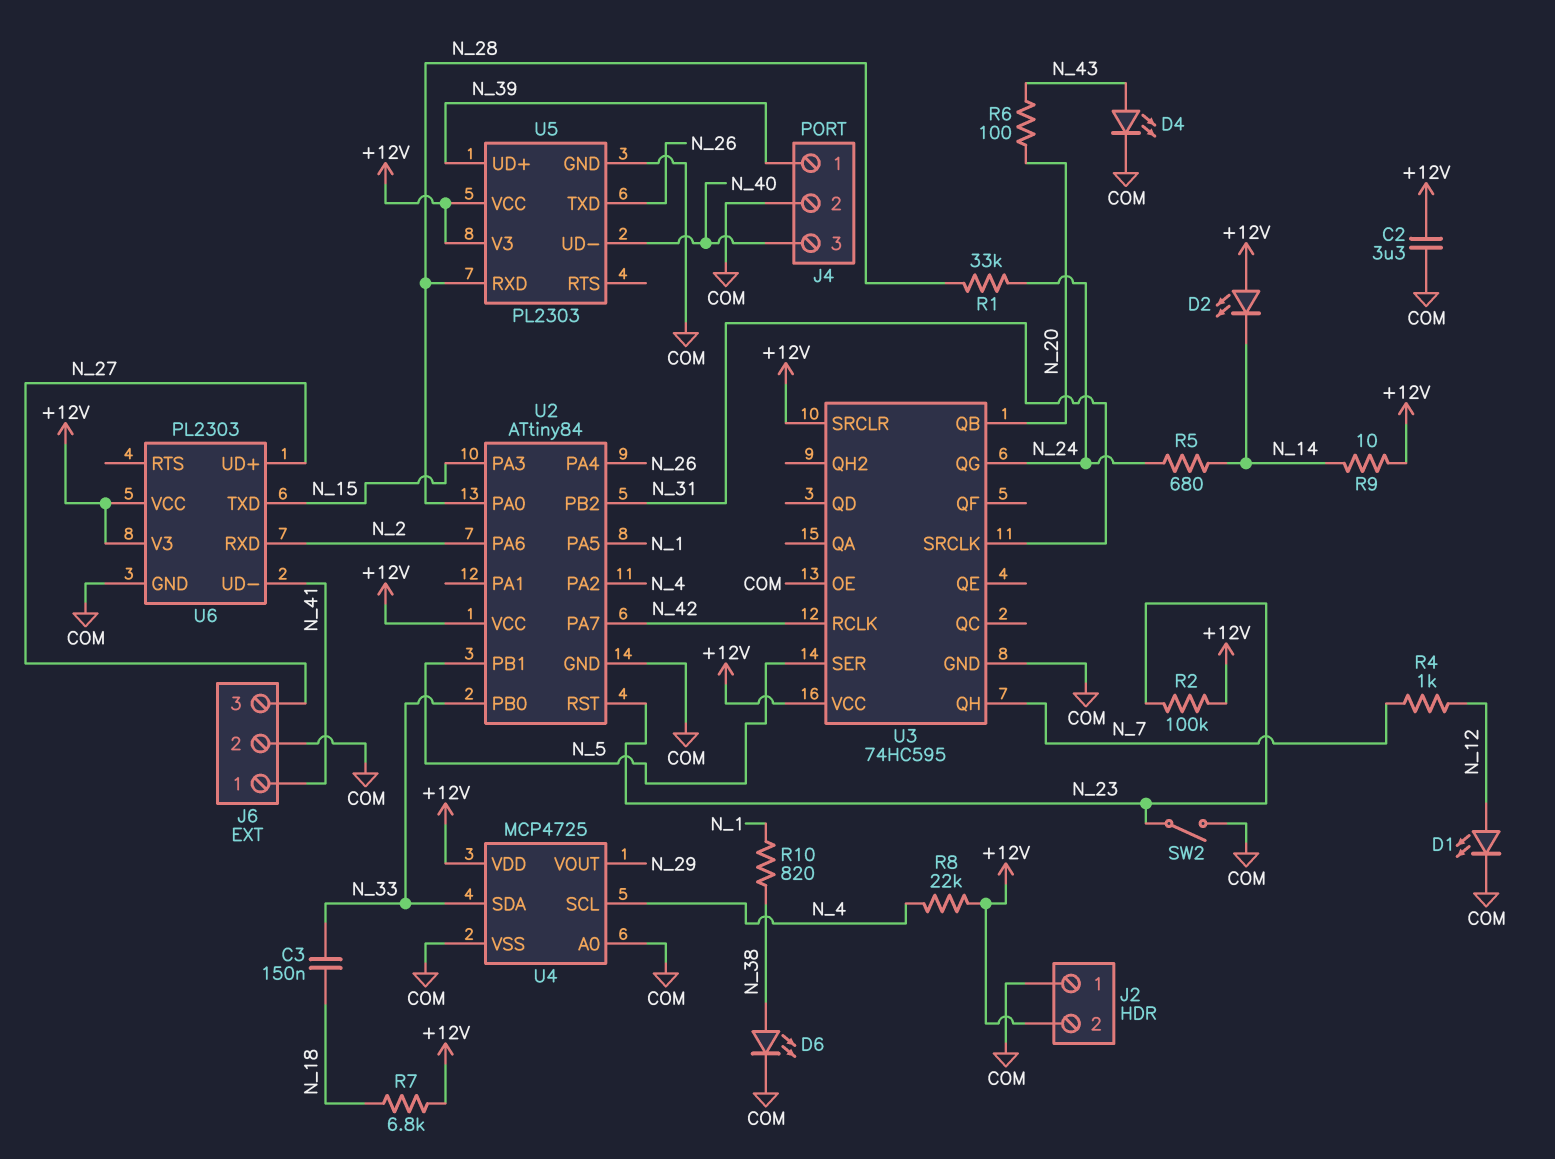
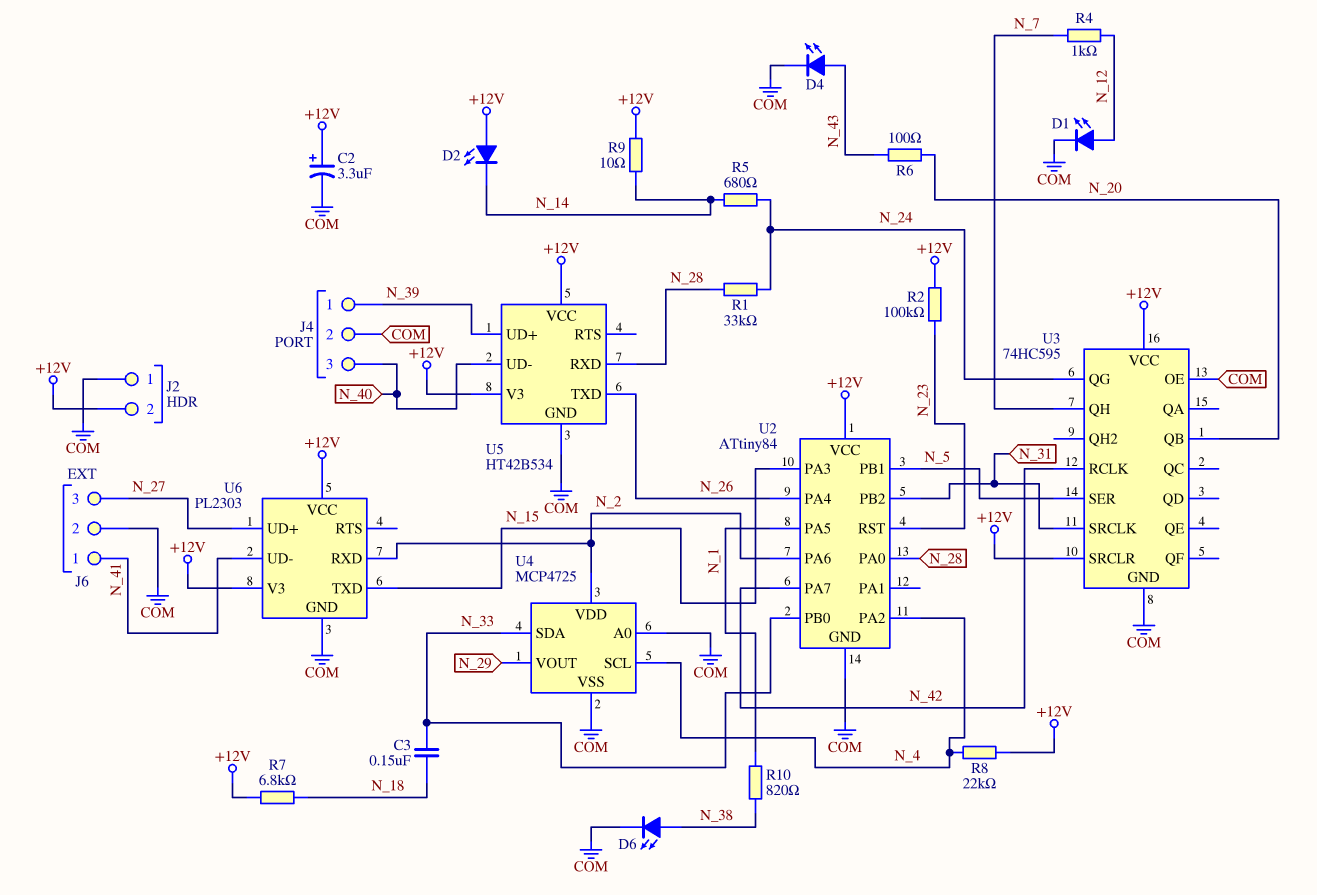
C2: 3.3uF (+12V, COM) -> 3.3uF (plus +12V, minus COM)
SW2: switch (COM, N_23) -> none
U4 pin VDD: +12V -> N_2
U5: PL2303 -> HT42B534

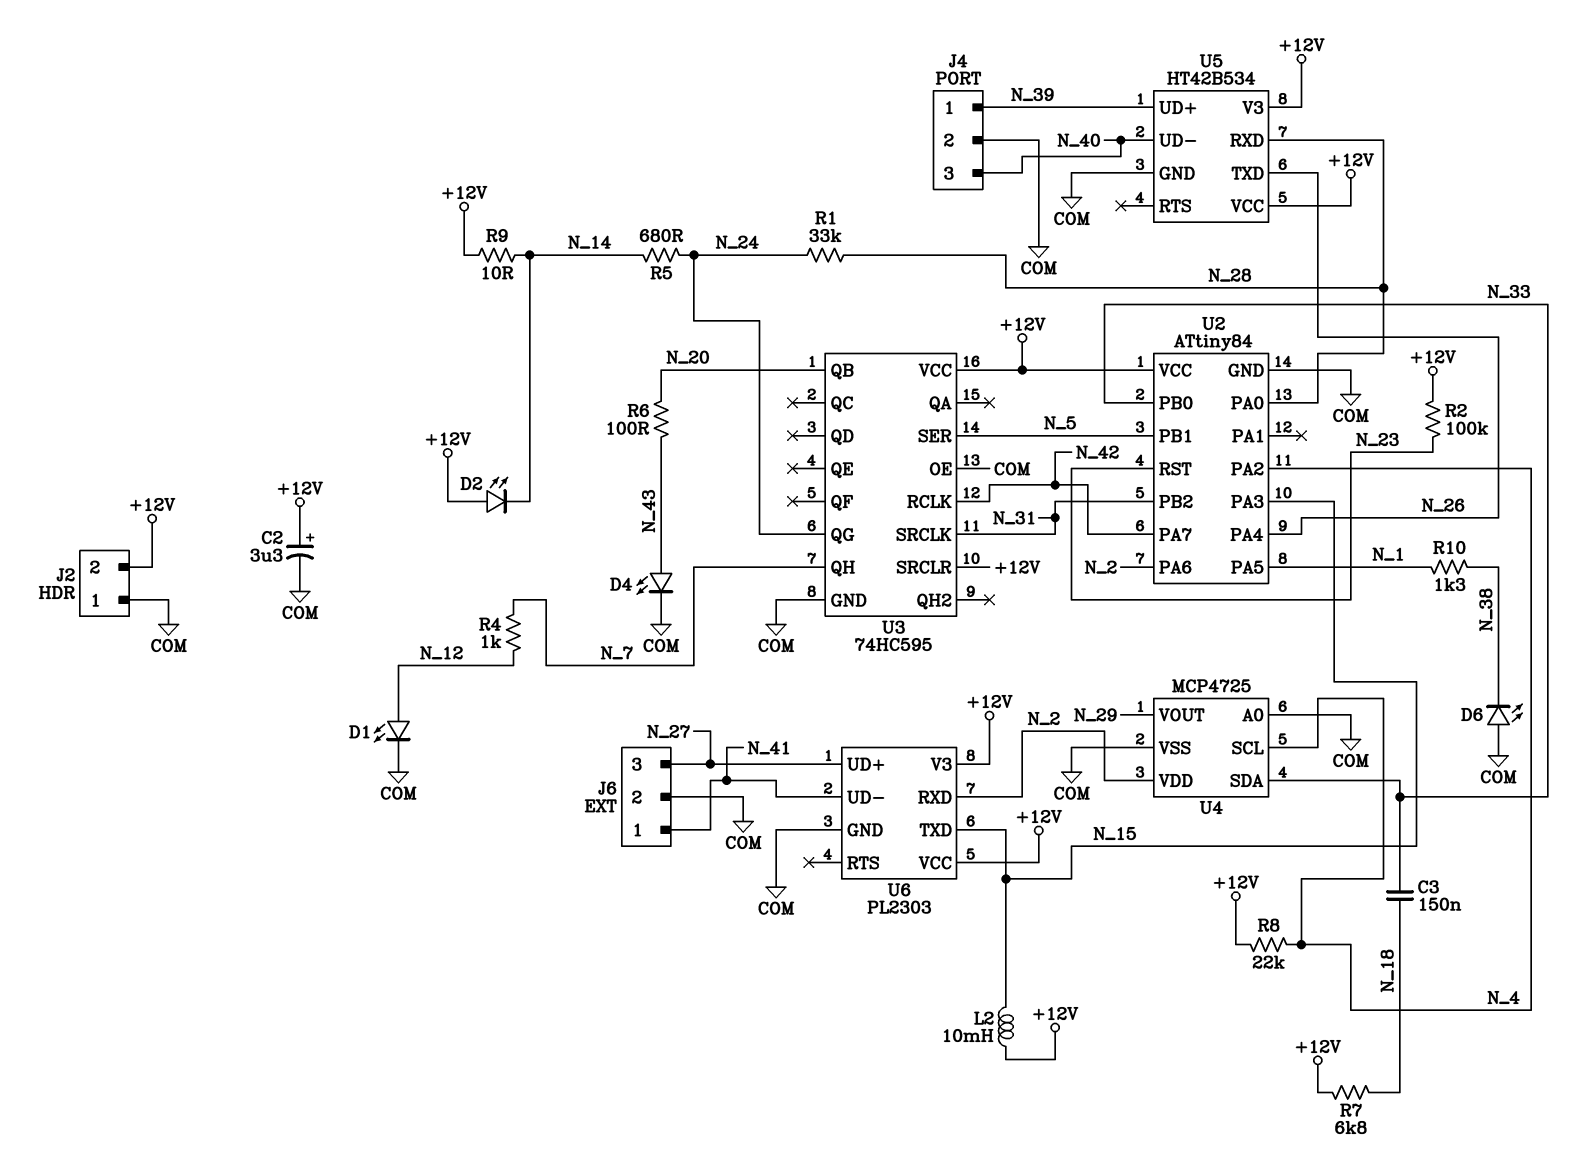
D6: LED (A N_38, K COM) -> LED (A COM, K N_38)
L2: none -> 10mH (+12V, N_15)
R10: 820 (N_1, N_38) -> 1.3k (N_1, N_38)

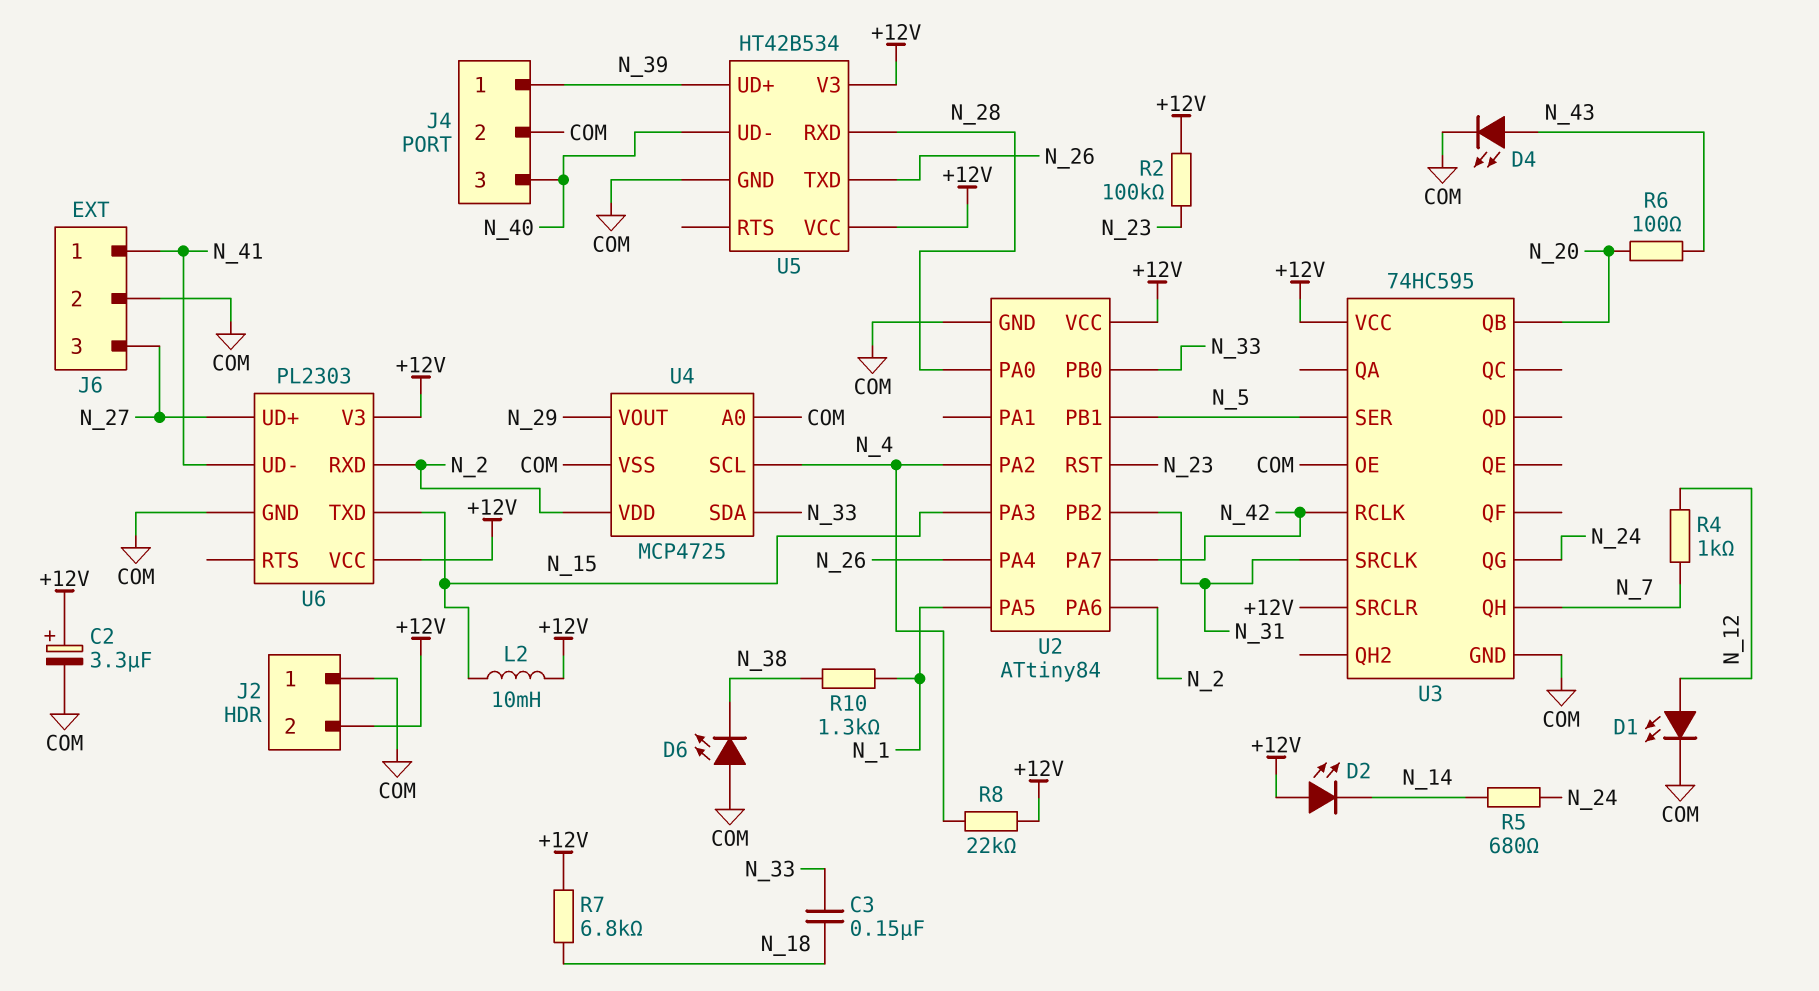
R1: 33k (N_24, N_28) -> none
R9: 10 (+12V, N_14) -> none

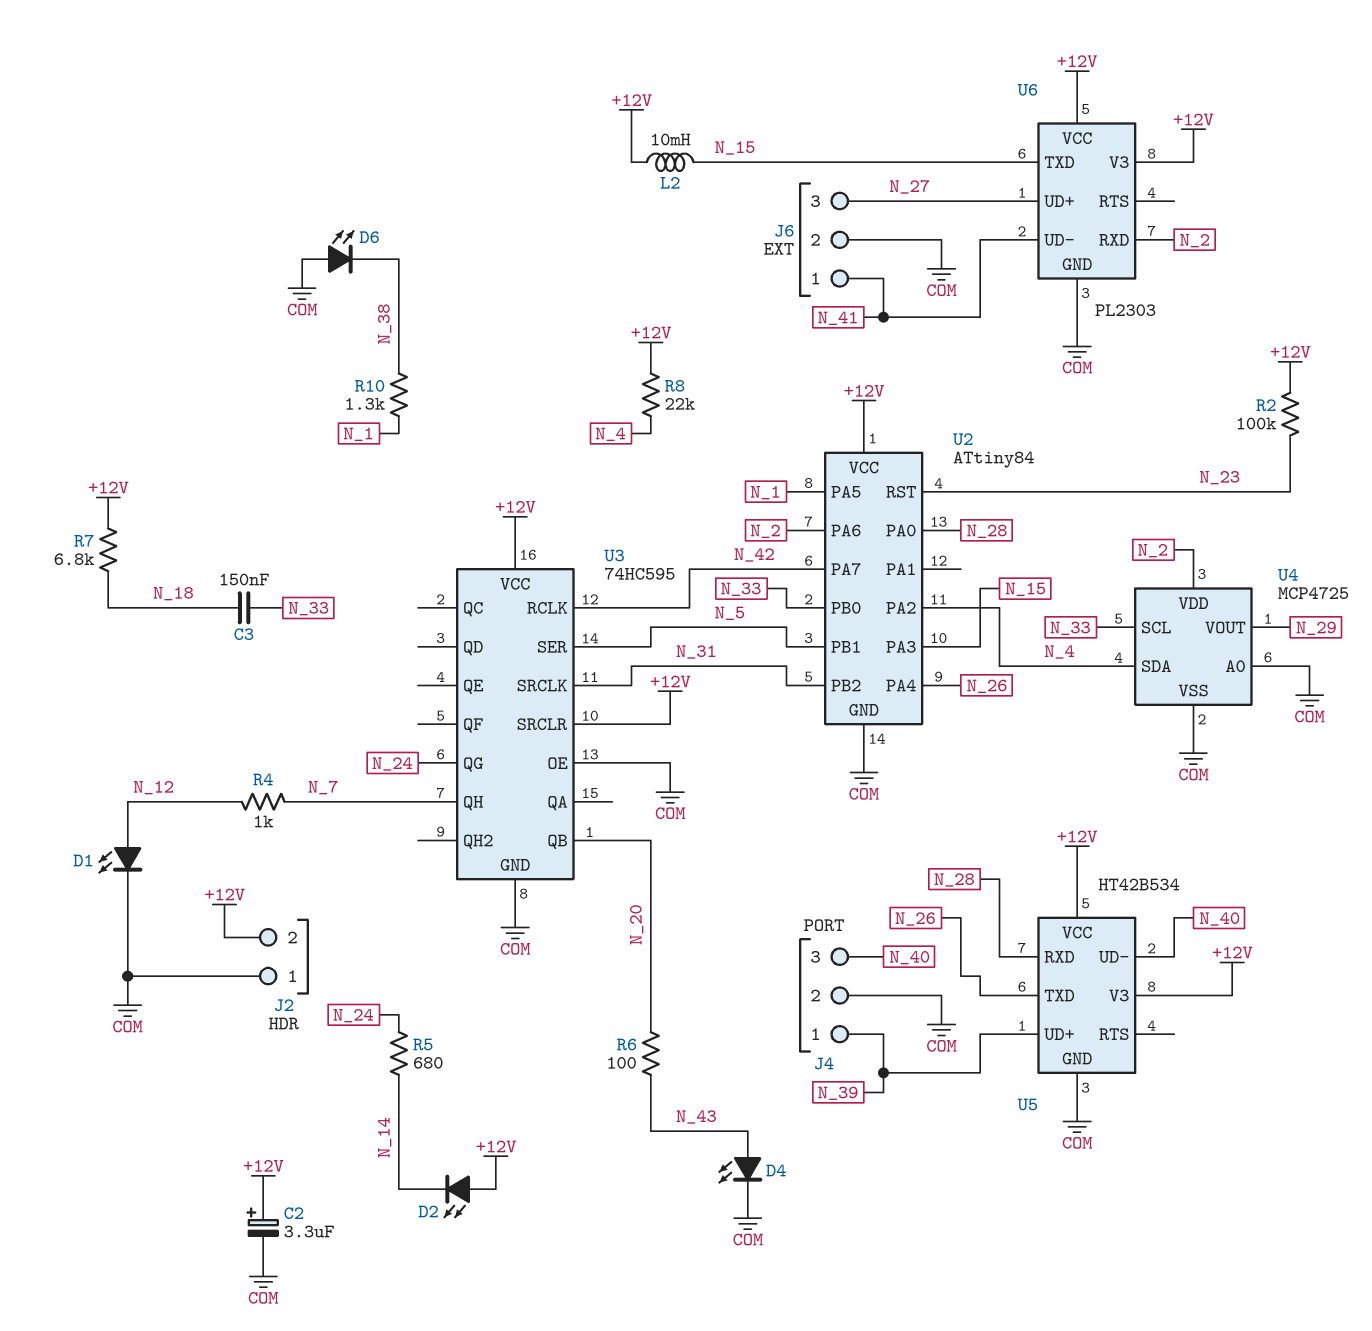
U4 pin SCL: N_4 -> N_33
U4 pin SDA: N_33 -> N_4

